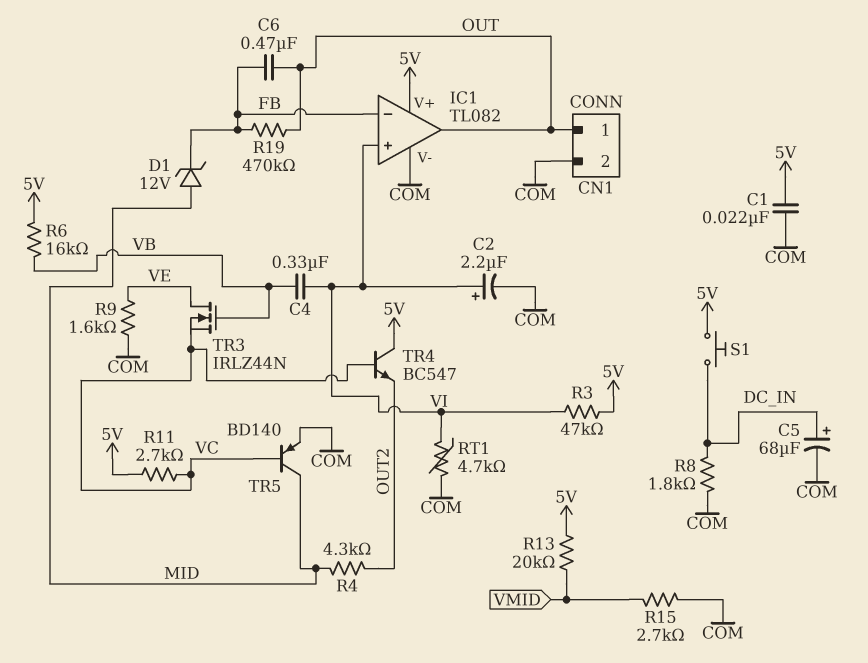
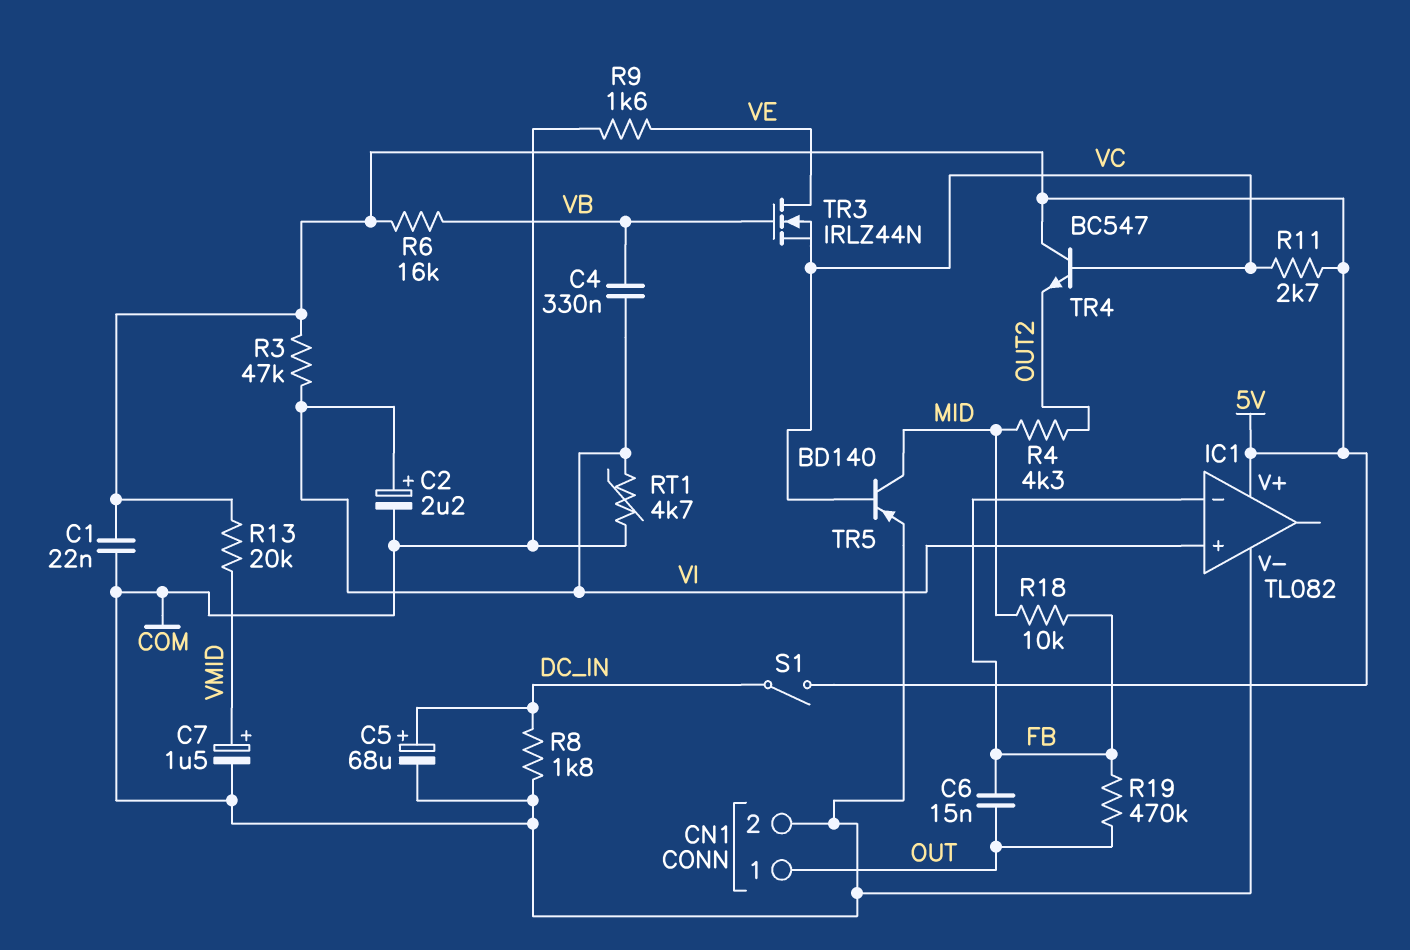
C6: 470nF (FB, OUT) -> 15nF (FB, OUT)
C7: none -> 1.5uF (plus VMID, minus COM)
D1: zener 12V (A MID, K FB) -> none
IC1 pin out: OUT -> none
R15: 2.7k (COM, VMID) -> none
R18: none -> 10k (FB, MID)
S1: button (5V, DC_IN) -> switch (5V, DC_IN)

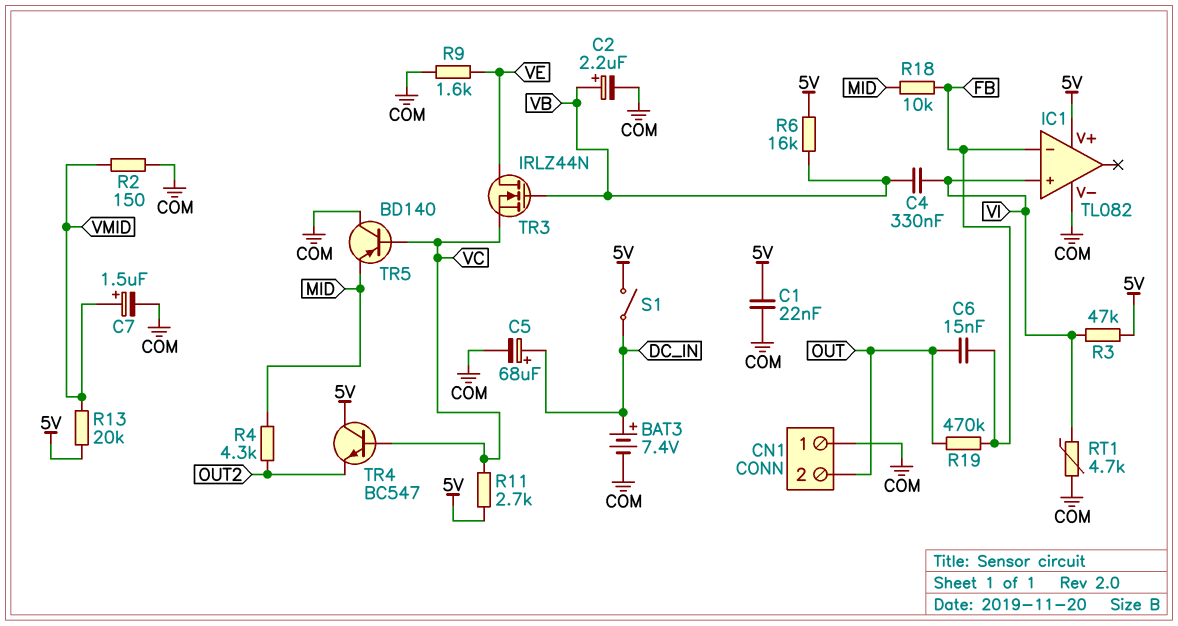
BAT3: none -> 7.4V (plus DC_IN, minus COM)
C2: 2.2uF (plus VI, minus COM) -> 2.2uF (plus VB, minus COM)
CN1 pin 1: OUT -> COM
CN1 pin 2: COM -> OUT
R2: none -> 150 (COM, VMID)
R8: 1.8k (COM, DC_IN) -> none
TR5: PNP BD140 (B VC, C MID, E COM) -> PNP BD140 (B VC, C COM, E MID)

